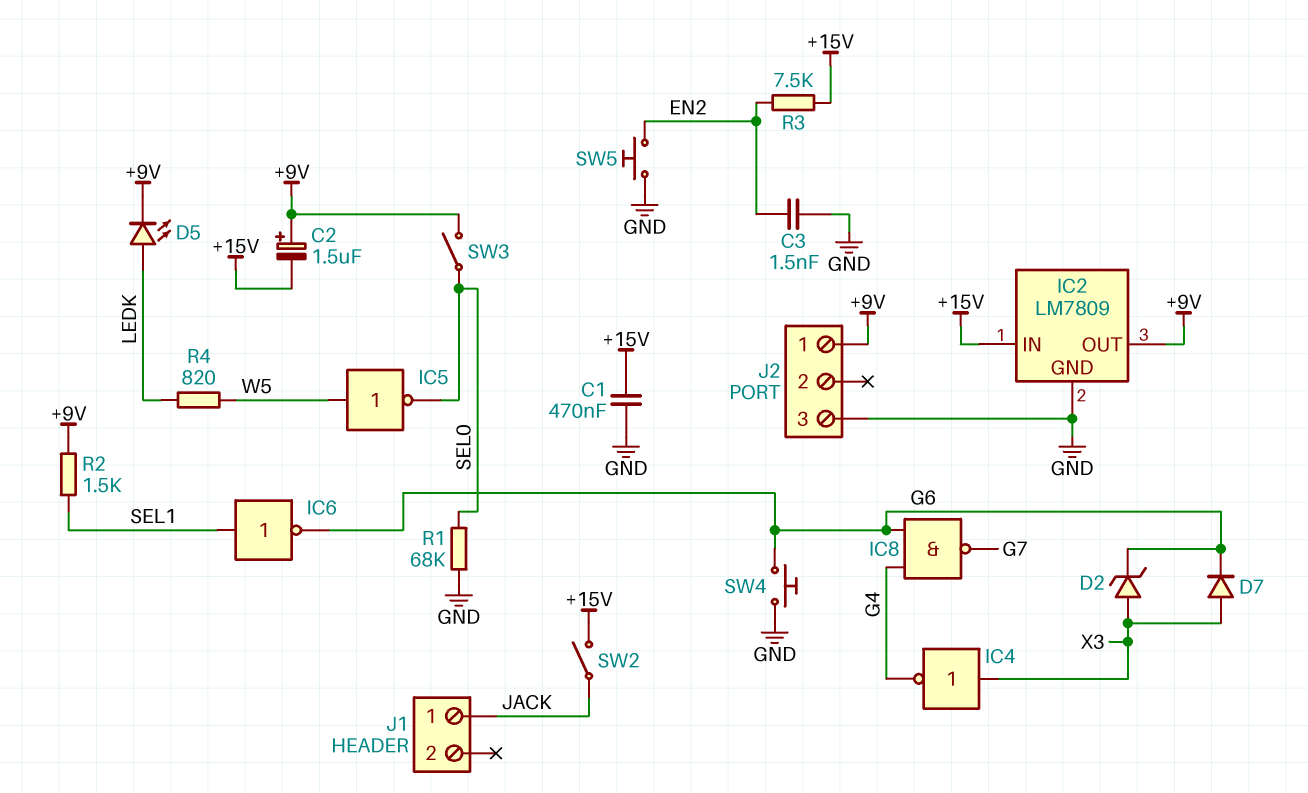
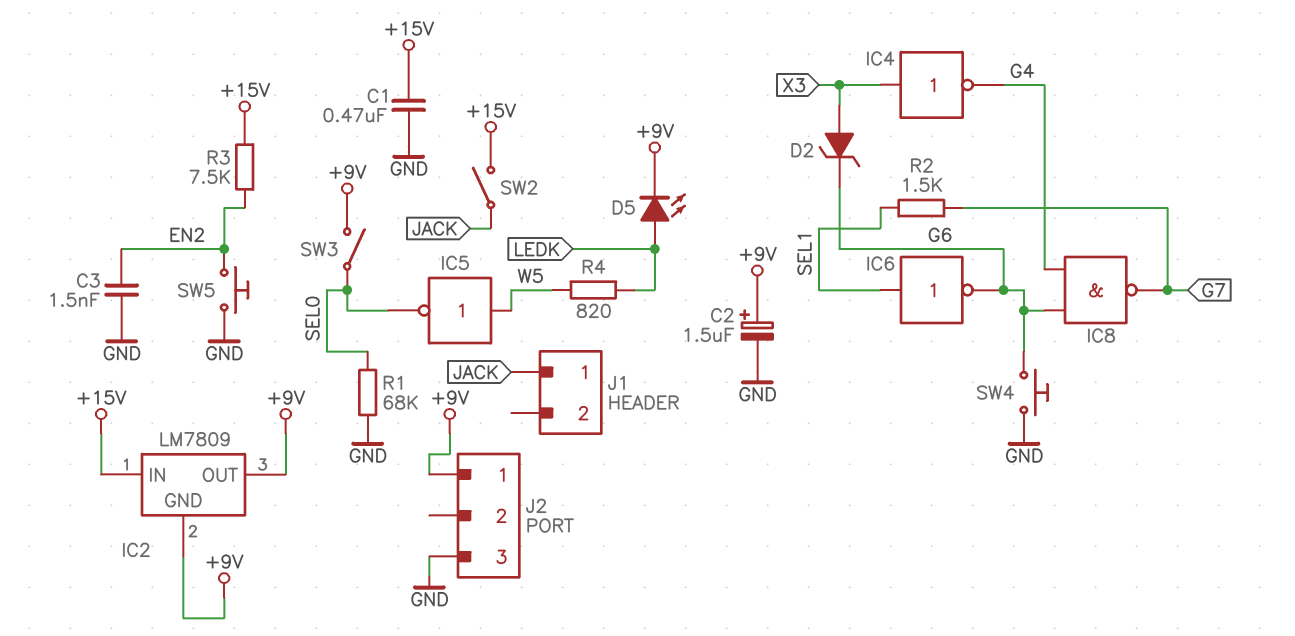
C2: 1.5uF (plus +9V, minus +15V) -> 1.5uF (plus +9V, minus GND)
D7: diode (A X3, K G6) -> none
IC2 pin GND: GND -> +9V
R2: 1.5k (+9V, SEL1) -> 1.5k (G7, SEL1)

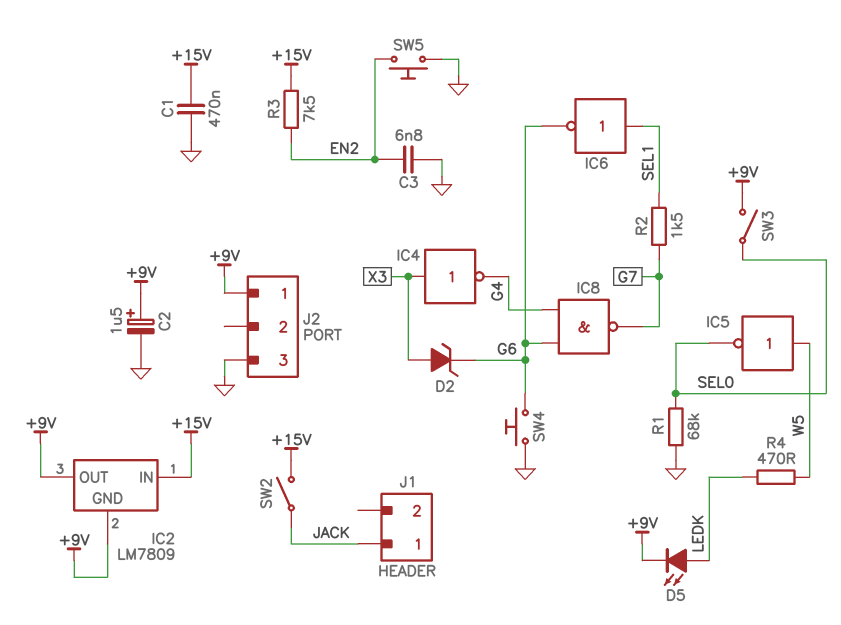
C3: 1.5nF (EN2, GND) -> 6.8nF (EN2, GND)
R4: 820 (LEDK, W5) -> 470 (LEDK, W5)

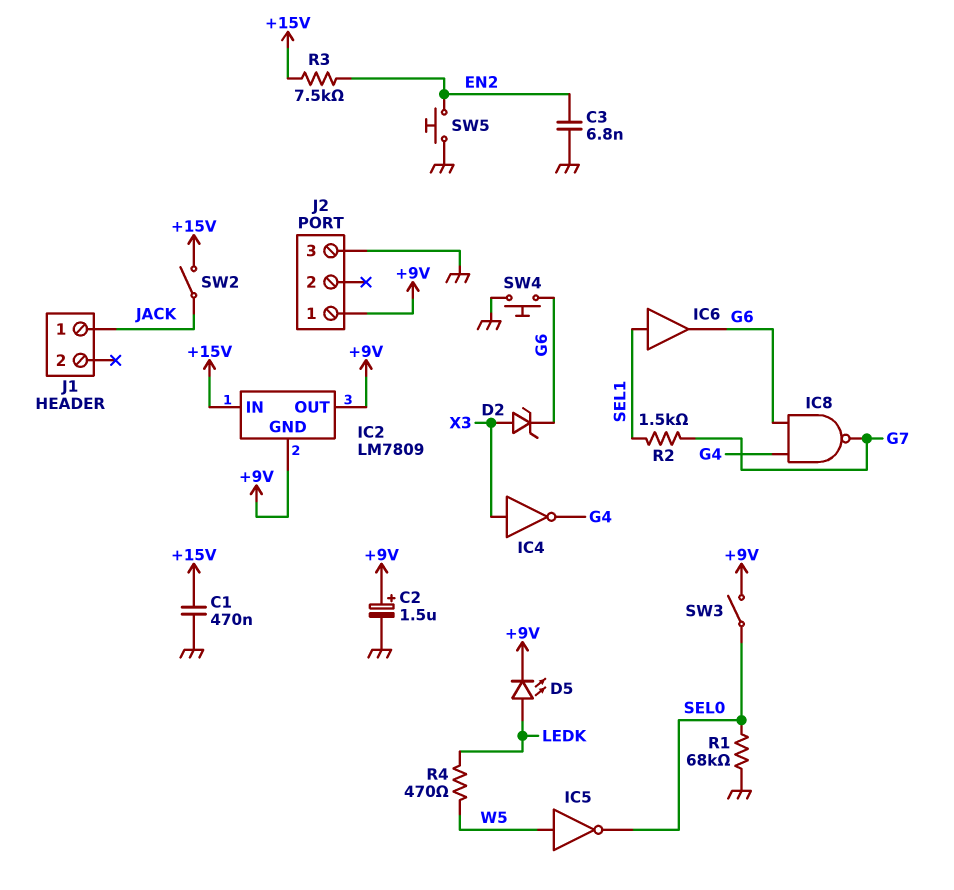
IC6: NOT (in SEL1, out G6) -> buffer (in SEL1, out G6)

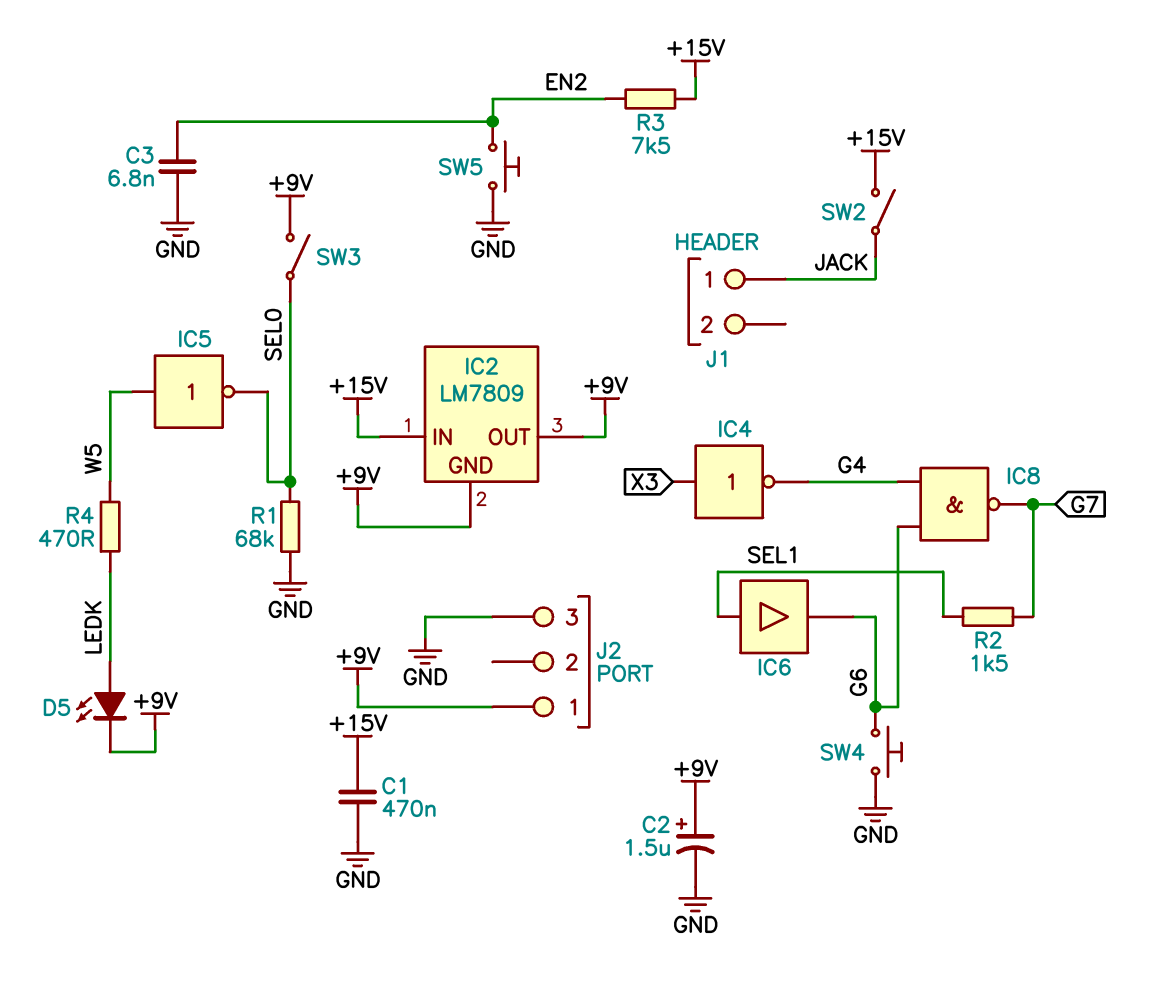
D2: zener (A X3, K G6) -> none

